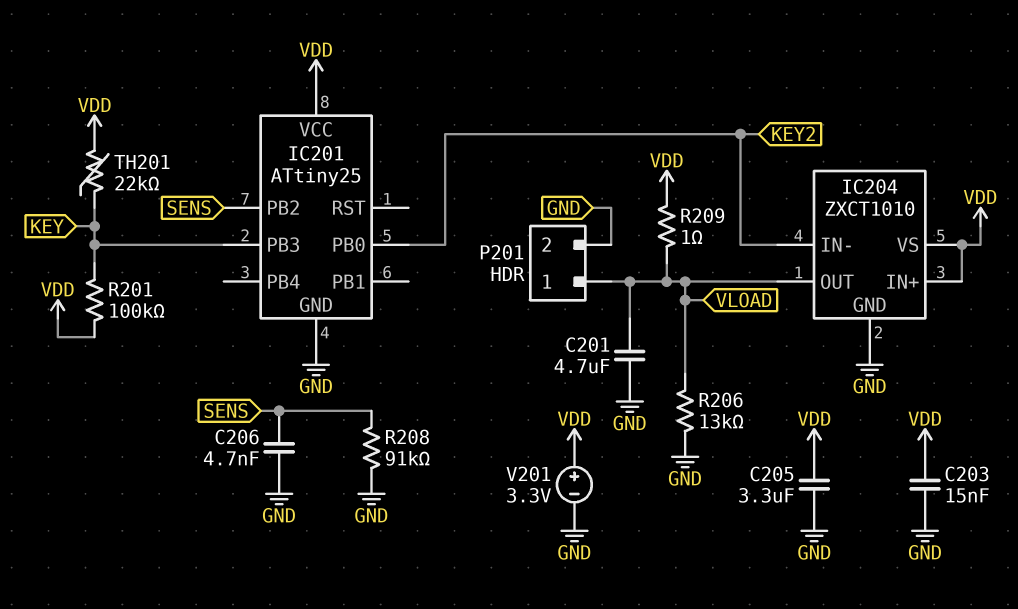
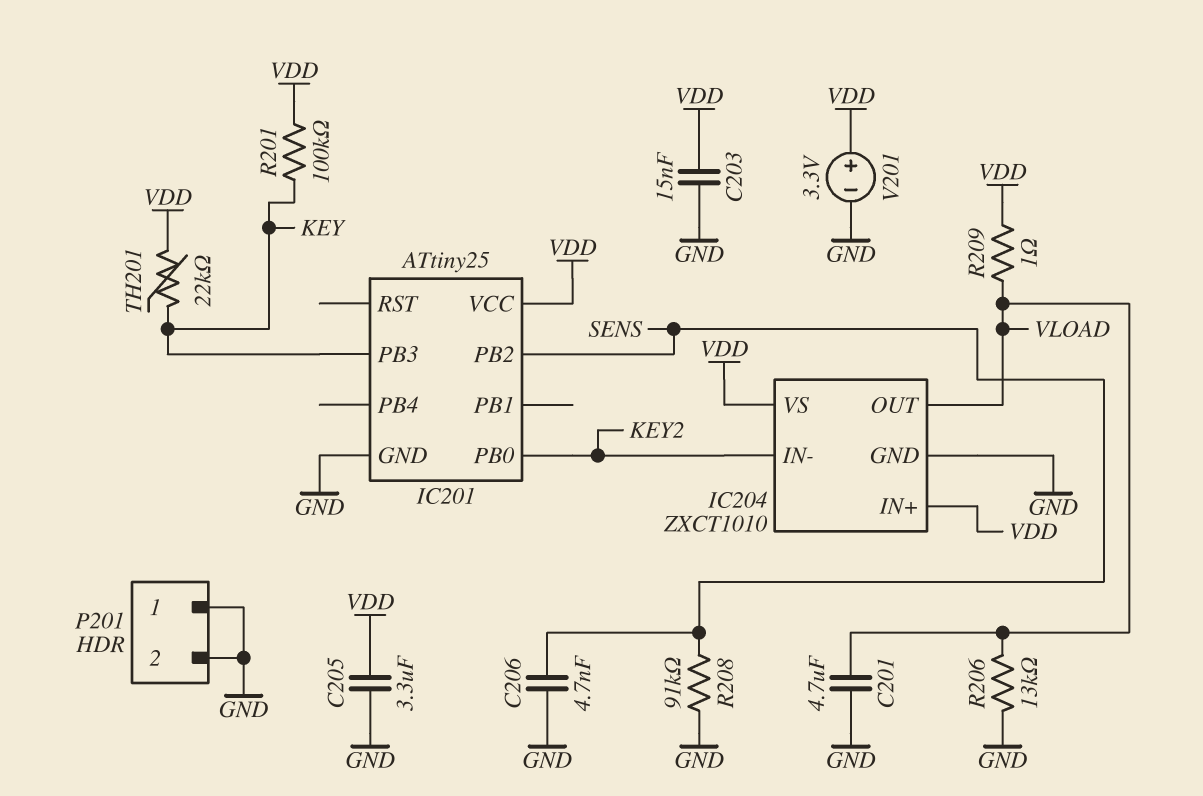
P201 pin 1: VLOAD -> GND

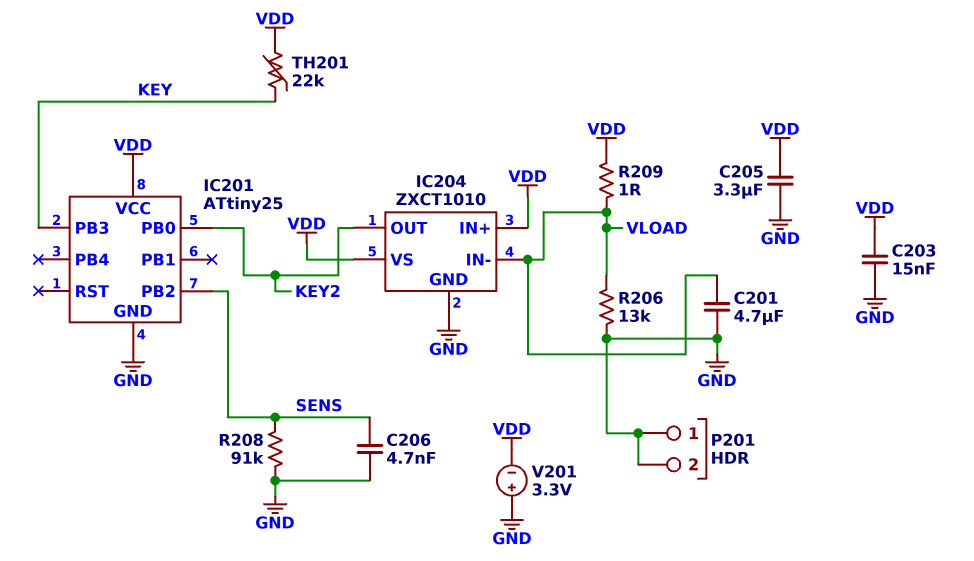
IC204 pin IN-: KEY2 -> VLOAD
IC204 pin OUT: VLOAD -> KEY2
R201: 100k (KEY, VDD) -> none
V201: 3.3V (plus VDD, minus GND) -> 3.3V (plus GND, minus VDD)

